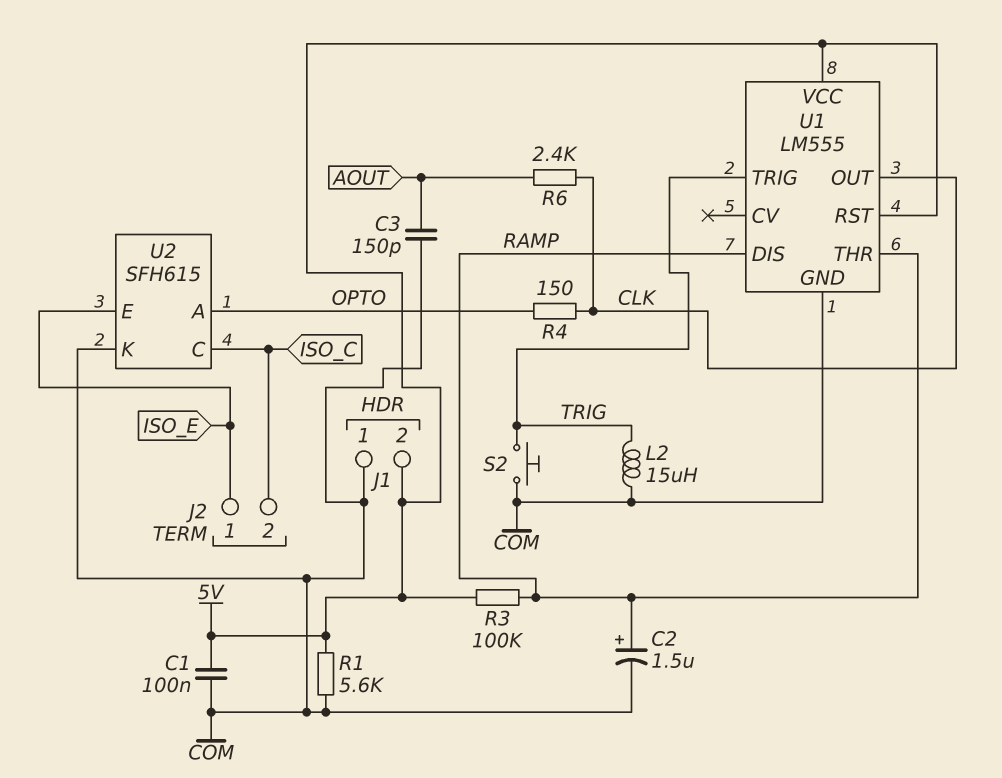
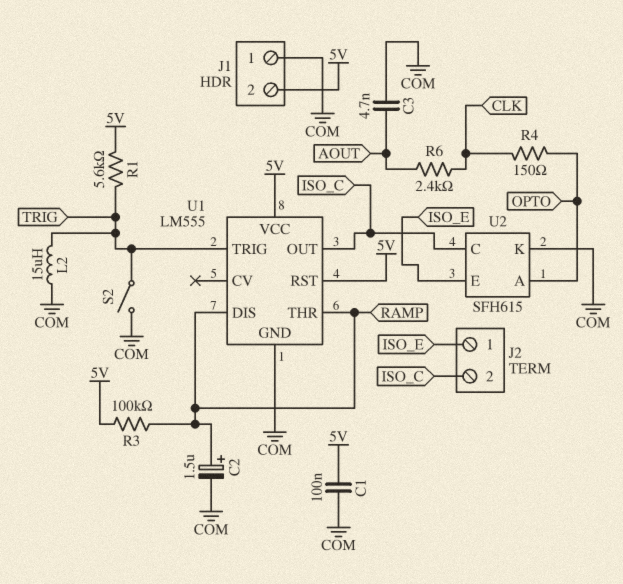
C3: 150pF (AOUT, COM) -> 4.7nF (AOUT, COM)
R1: 5.6k (5V, COM) -> 5.6k (5V, TRIG)
S2: button (COM, TRIG) -> switch (COM, TRIG)
U1 pin OUT: CLK -> ISO_C

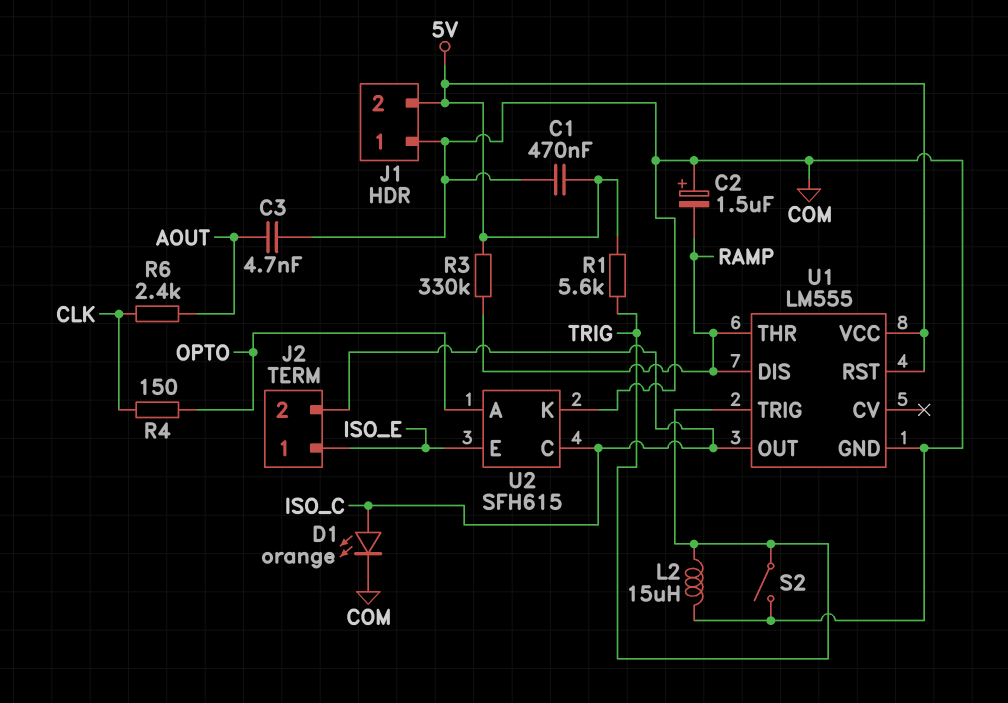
C1: 100nF (5V, COM) -> 470nF (5V, COM)
C2: 1.5uF (plus RAMP, minus COM) -> 1.5uF (plus COM, minus RAMP)
D1: none -> LED orange (A ISO_C, K COM)
R3: 100k (5V, RAMP) -> 330k (5V, RAMP)

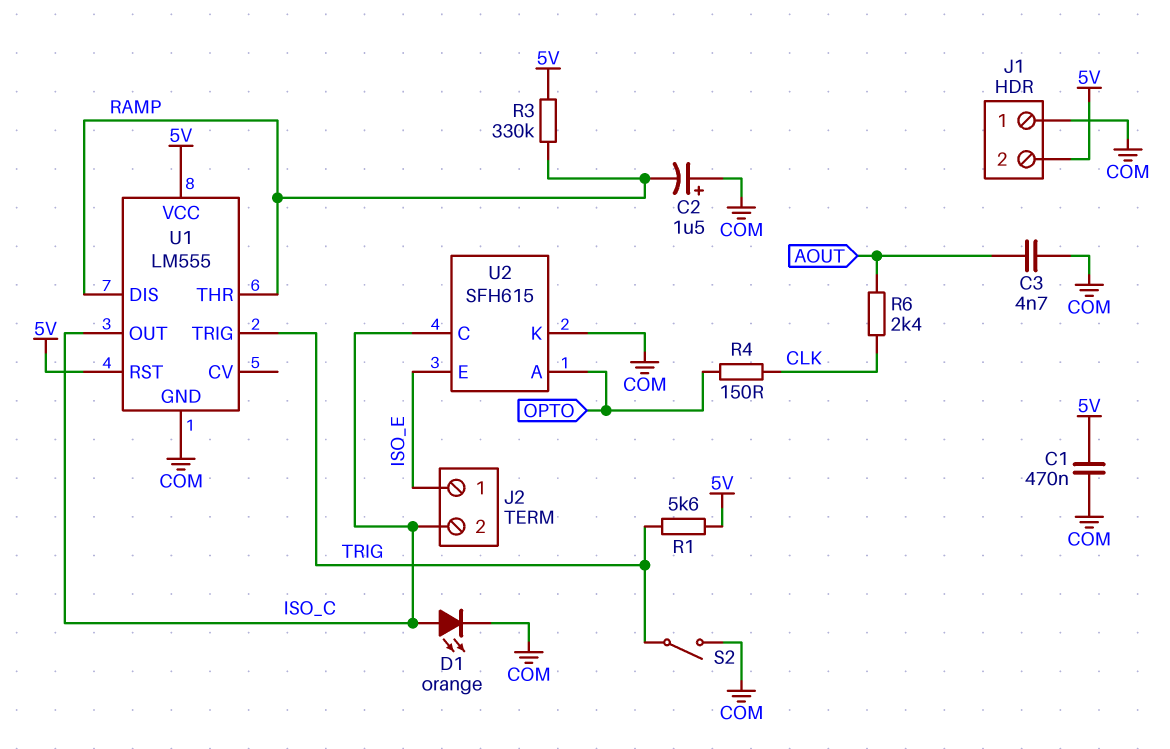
L2: 15uH (COM, TRIG) -> none

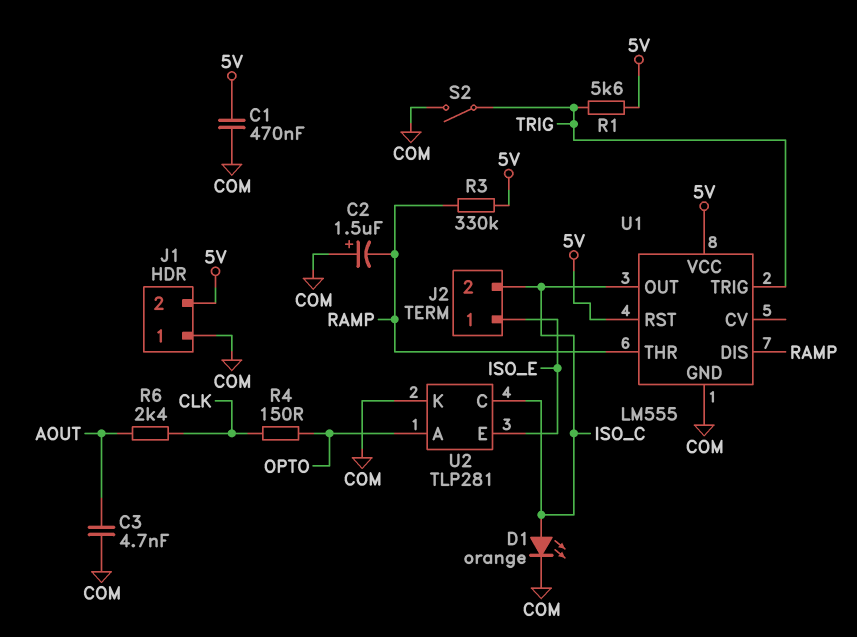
U2: SFH615 -> TLP281

